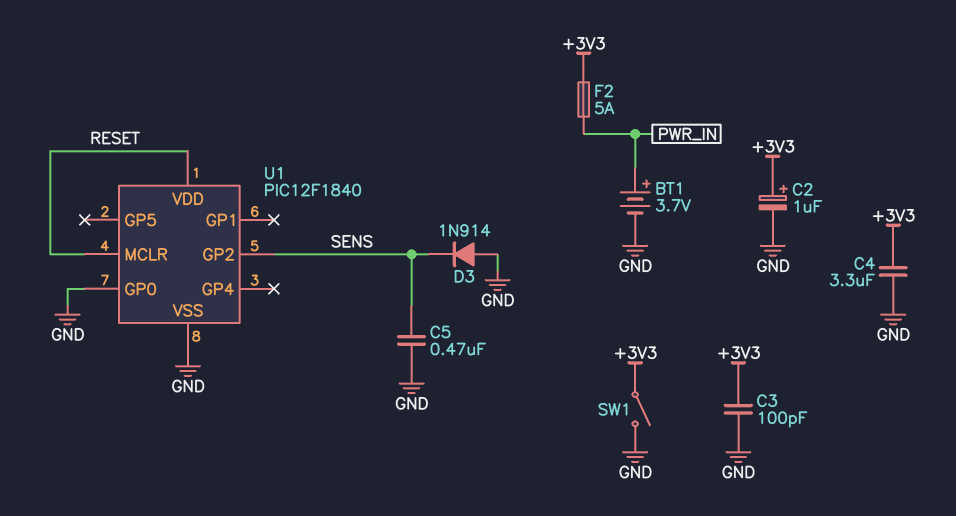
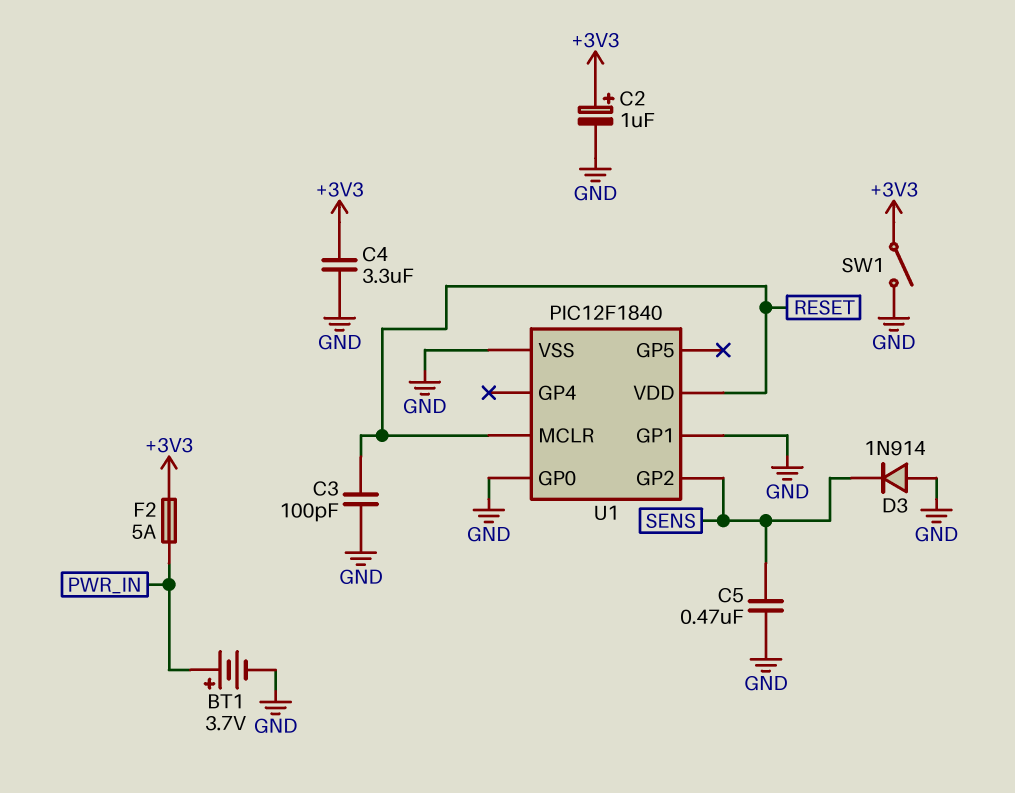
C3: 100pF (+3V3, GND) -> 100pF (GND, RESET)
U1 pin GP1: none -> GND

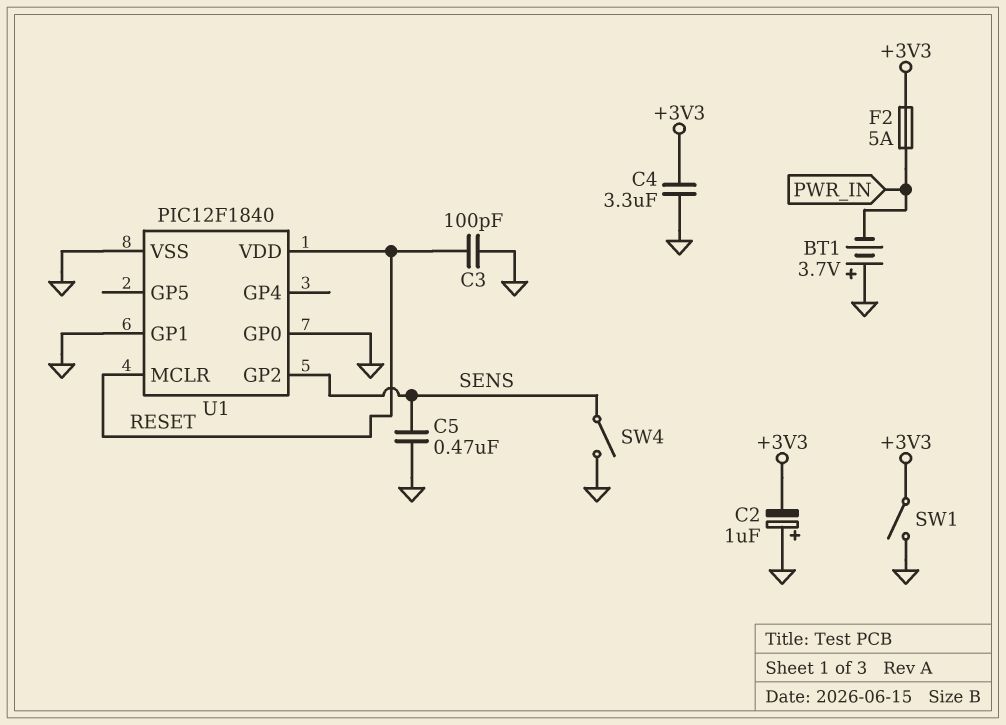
BT1: 3.7V (plus PWR_IN, minus GND) -> 3.7V (plus GND, minus PWR_IN)
C2: 1uF (plus +3V3, minus GND) -> 1uF (plus GND, minus +3V3)
D3: diode 1N914 (A GND, K SENS) -> none
SW4: none -> switch (GND, SENS)

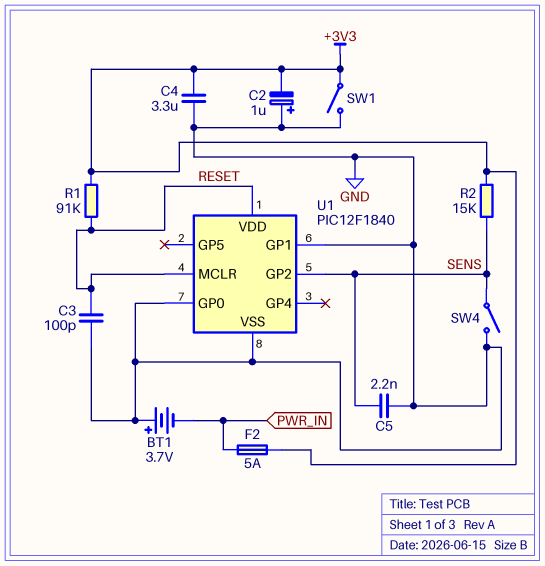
C5: 470nF (GND, SENS) -> 2.2nF (GND, SENS)
R1: none -> 91k (+3V3, RESET)
R2: none -> 15k (+3V3, SENS)

